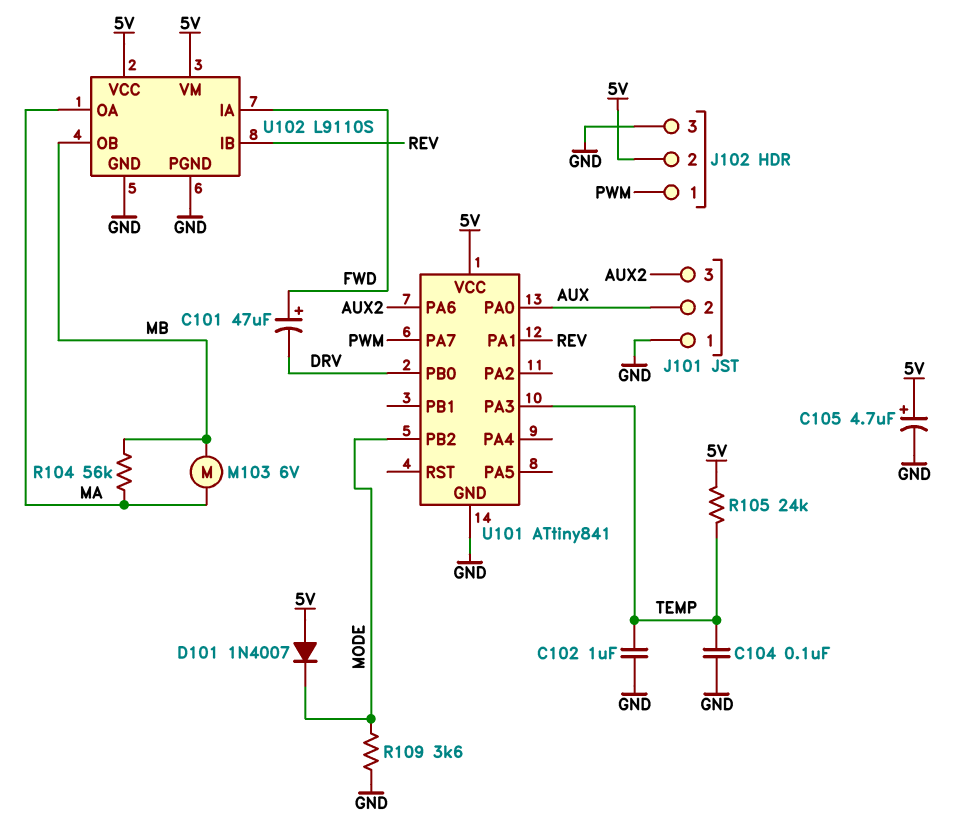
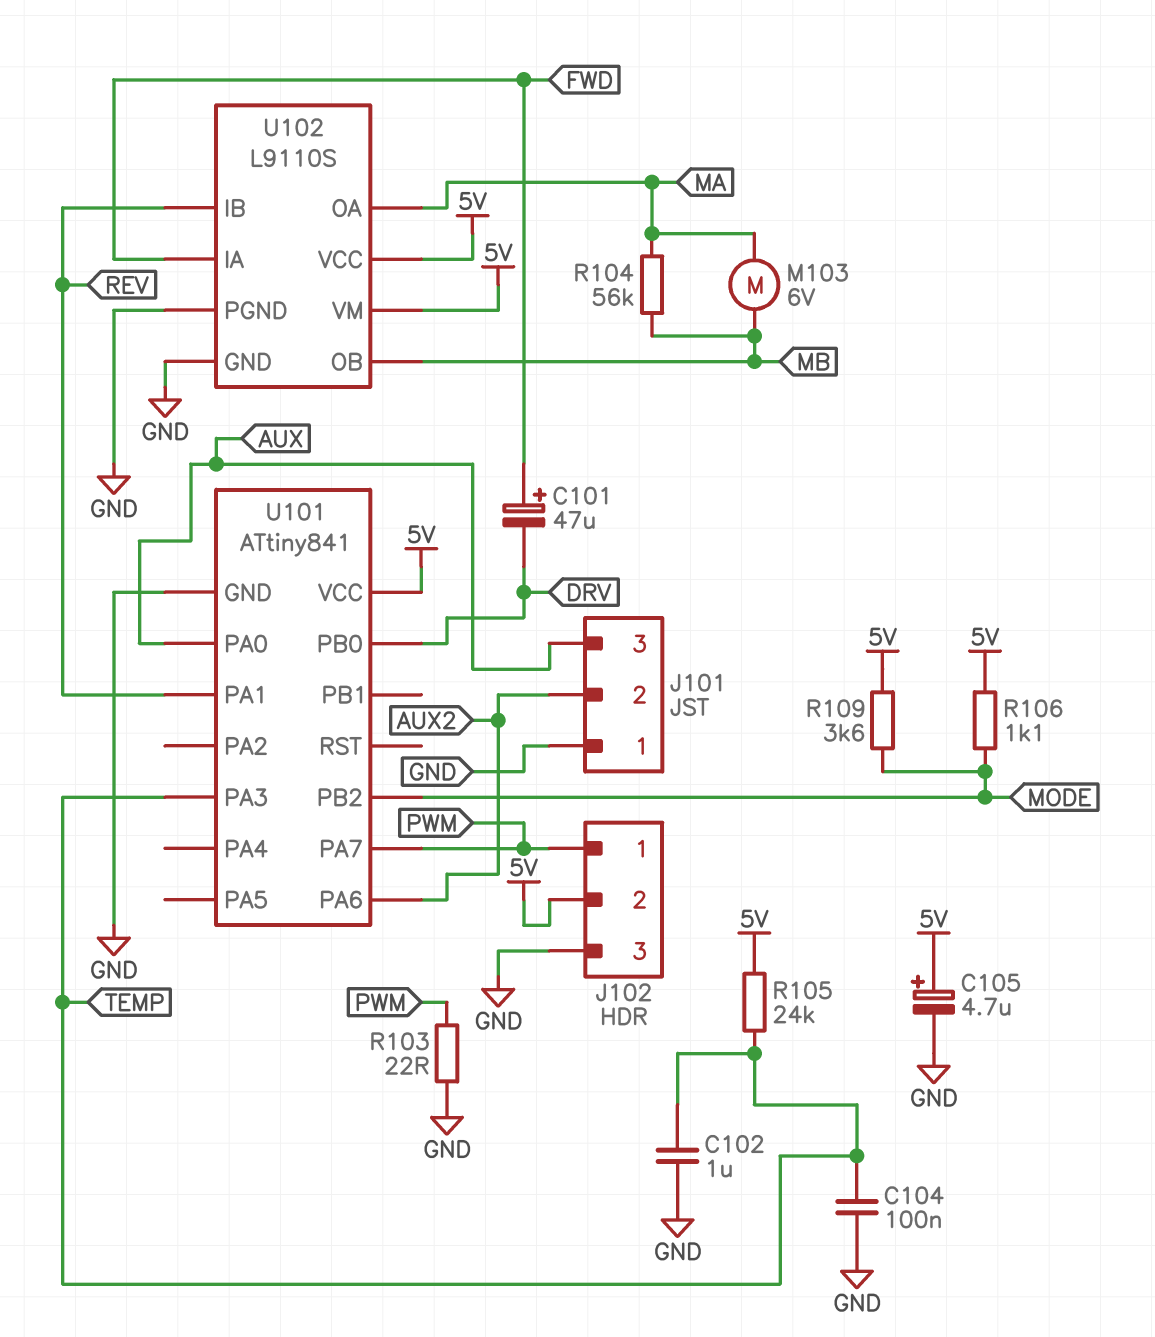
D101: diode 1N4007 (A 5V, K MODE) -> none
J101 pin 2: AUX -> AUX2
J101 pin 3: AUX2 -> AUX
R103: none -> 22 (GND, PWM)
R106: none -> 1.1k (5V, MODE)
R109: 3.6k (GND, MODE) -> 3.6k (5V, MODE)

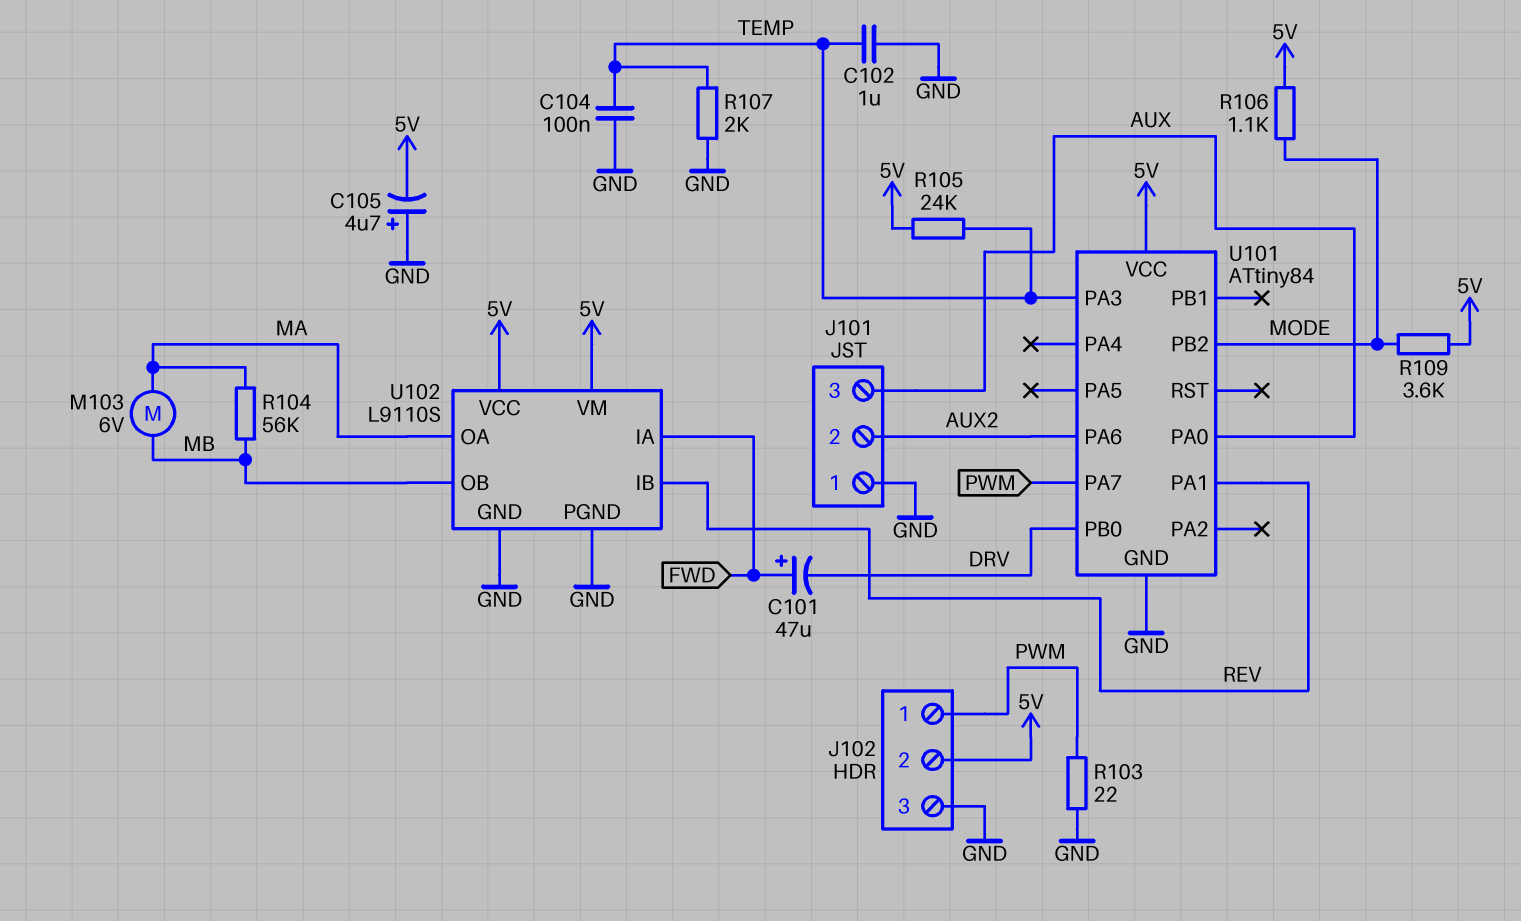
C105: 4.7uF (plus 5V, minus GND) -> 4.7uF (plus GND, minus 5V)
R107: none -> 2k (GND, TEMP)
U101: ATtiny841 -> ATtiny84

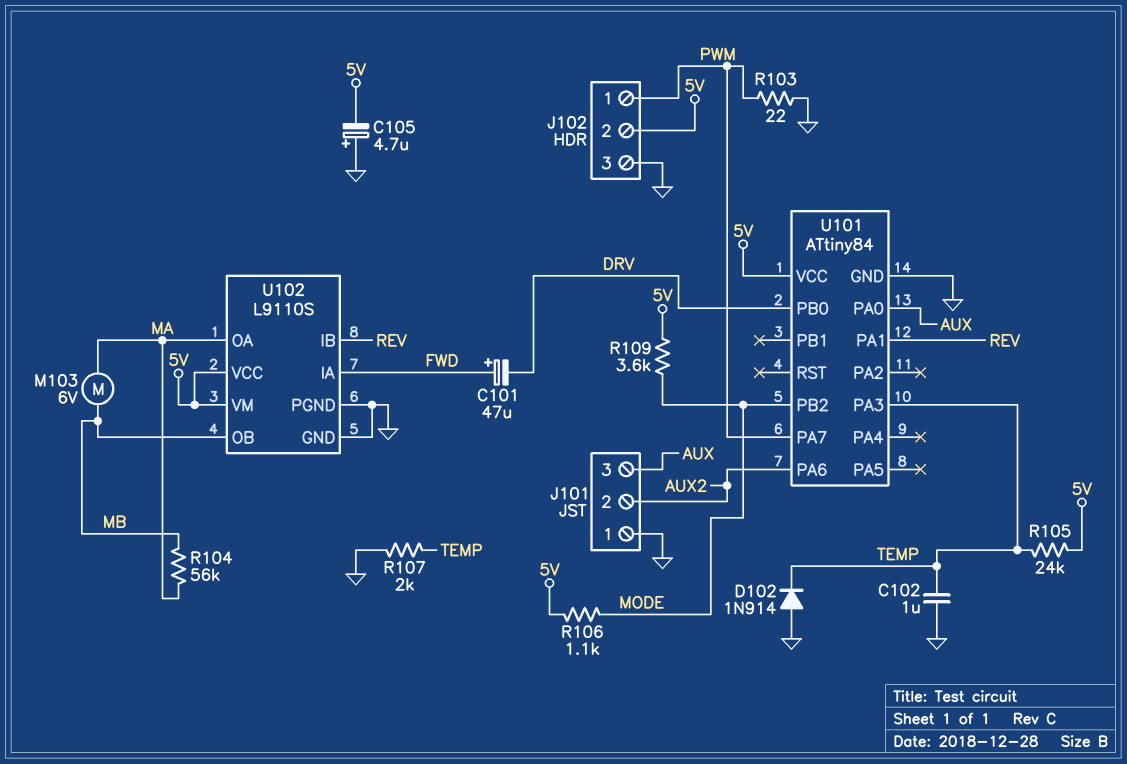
C104: 100nF (GND, TEMP) -> none
D102: none -> diode 1N914 (A GND, K TEMP)

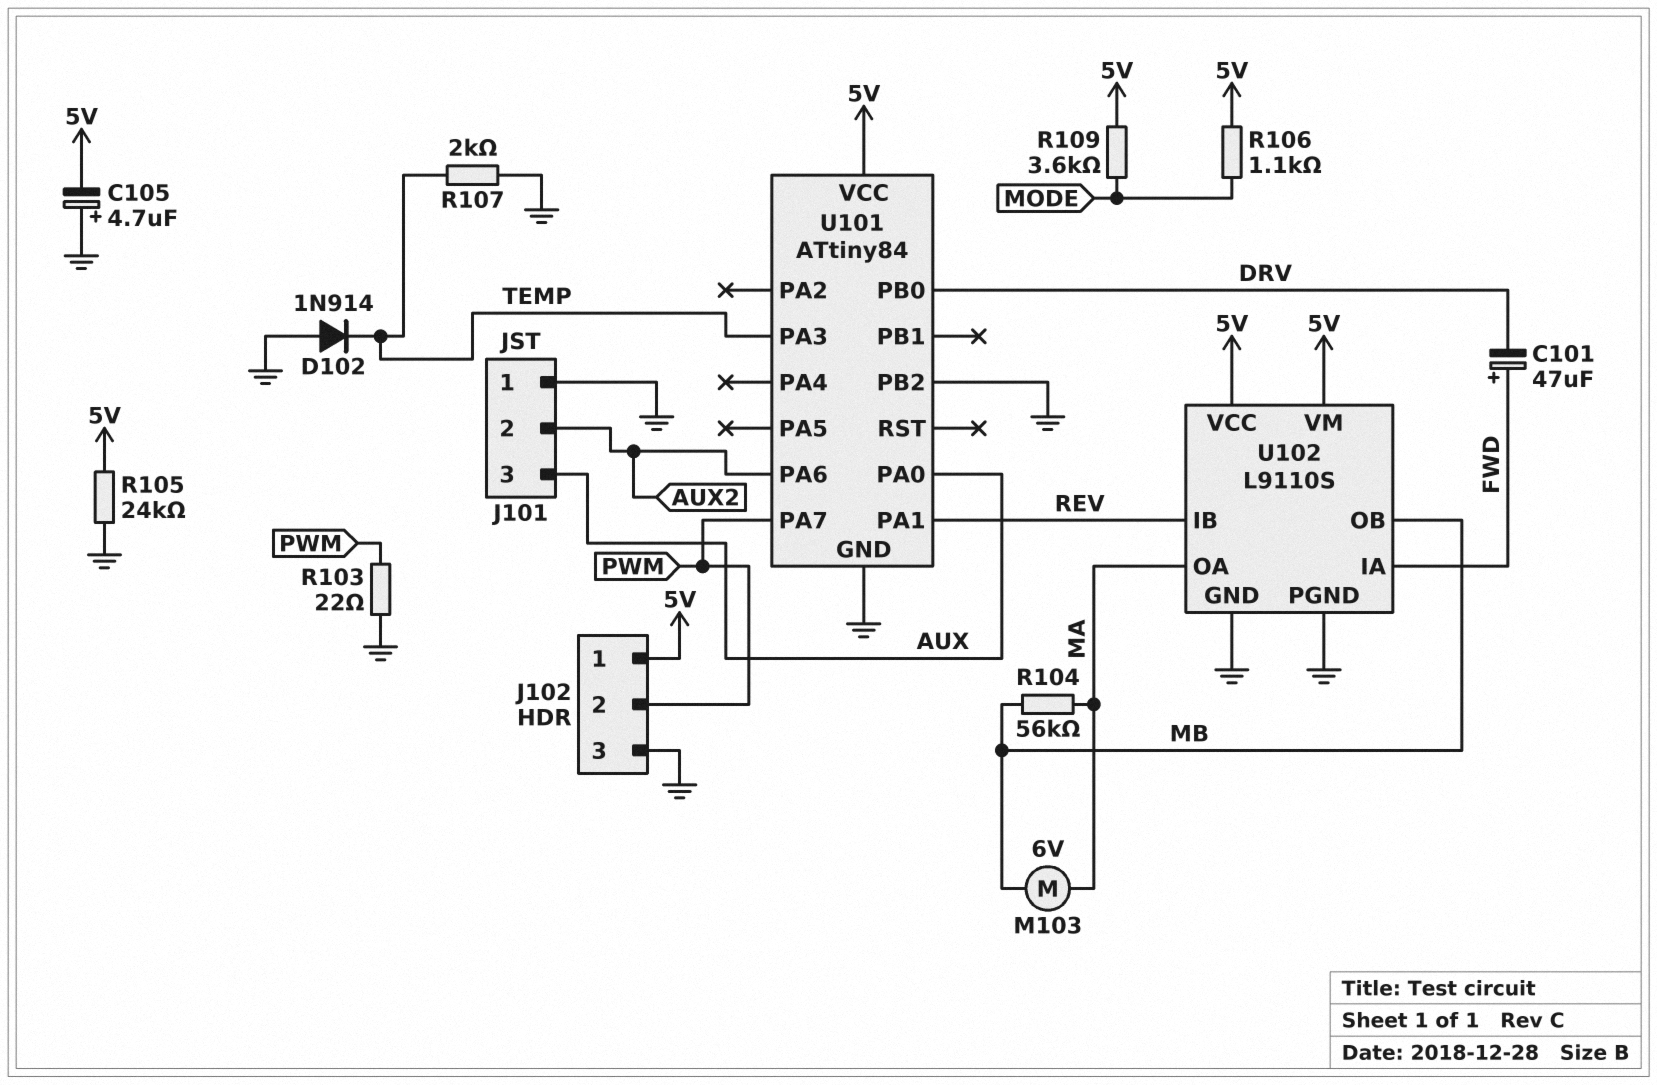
C102: 1uF (GND, TEMP) -> none
J102 pin 1: PWM -> 5V
J102 pin 2: 5V -> PWM
R105: 24k (5V, TEMP) -> 24k (5V, GND)
U101 pin PB2: MODE -> GND

